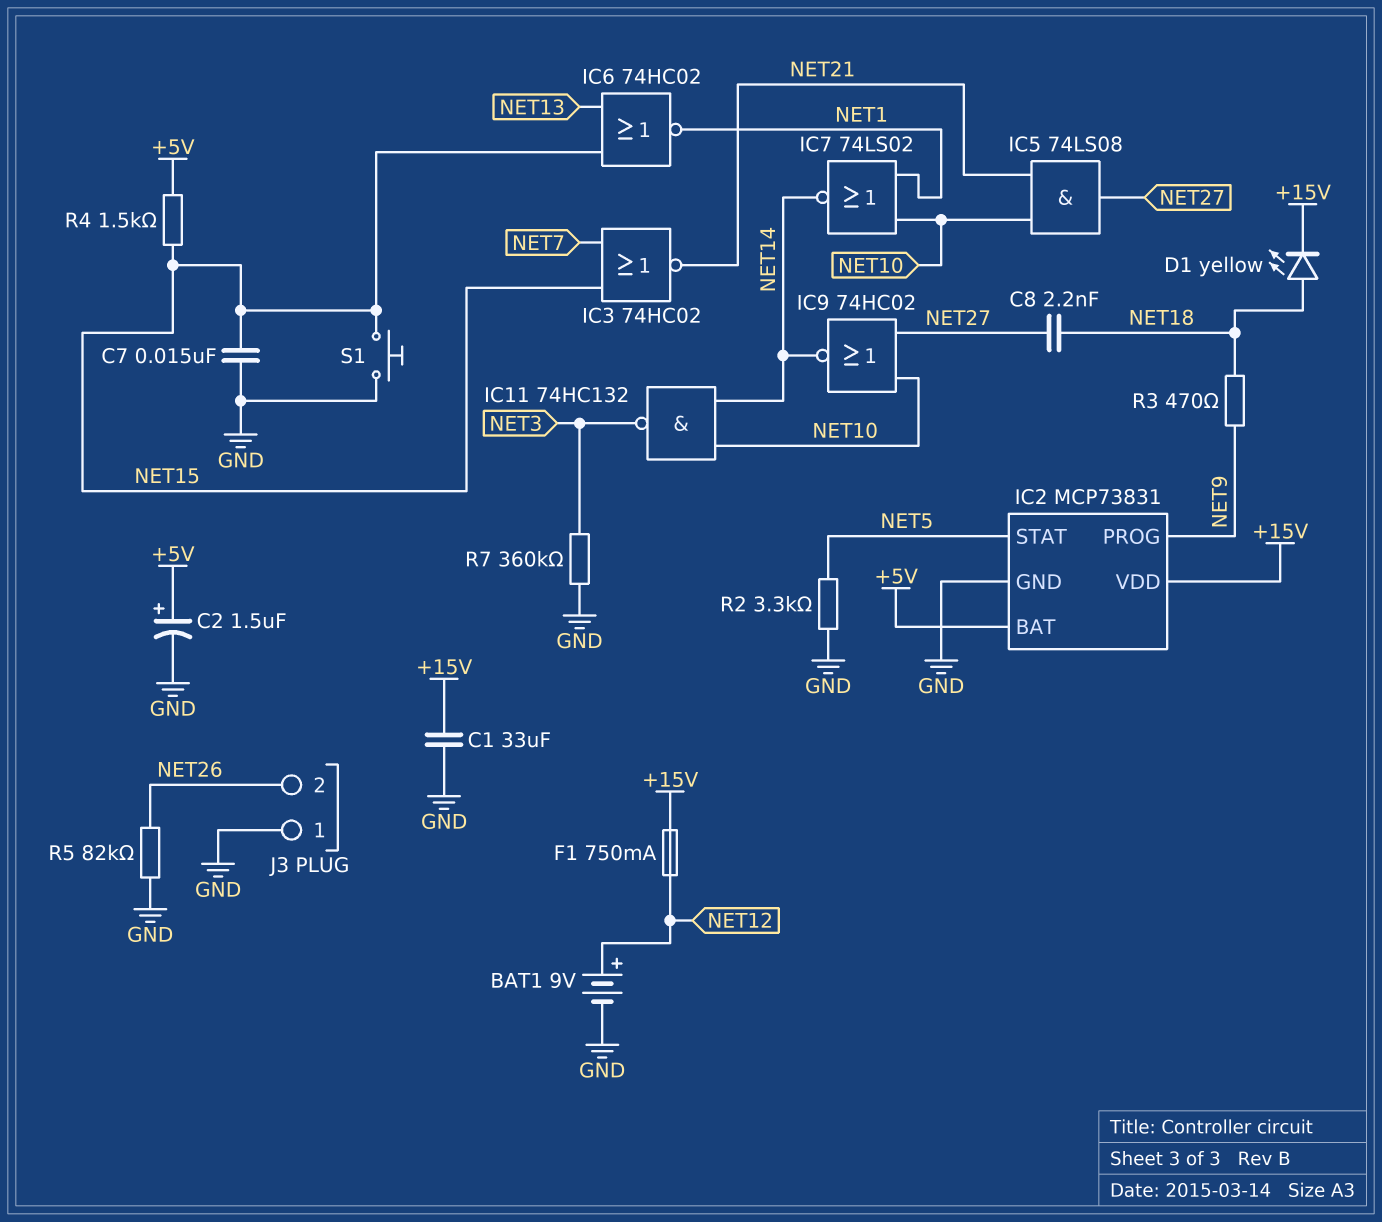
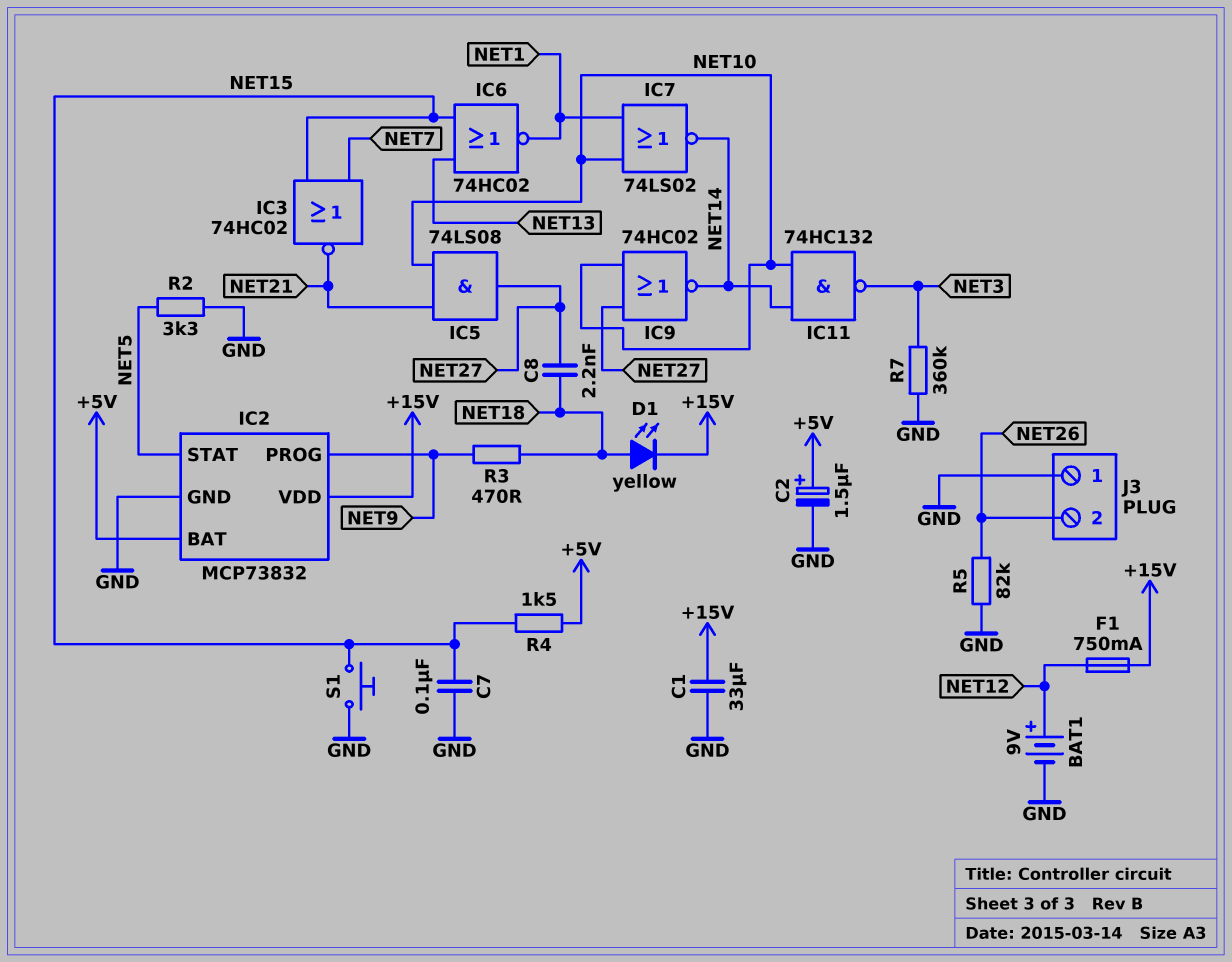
C7: 15nF (GND, NET15) -> 100nF (GND, NET15)
IC2: MCP73831 -> MCP73832

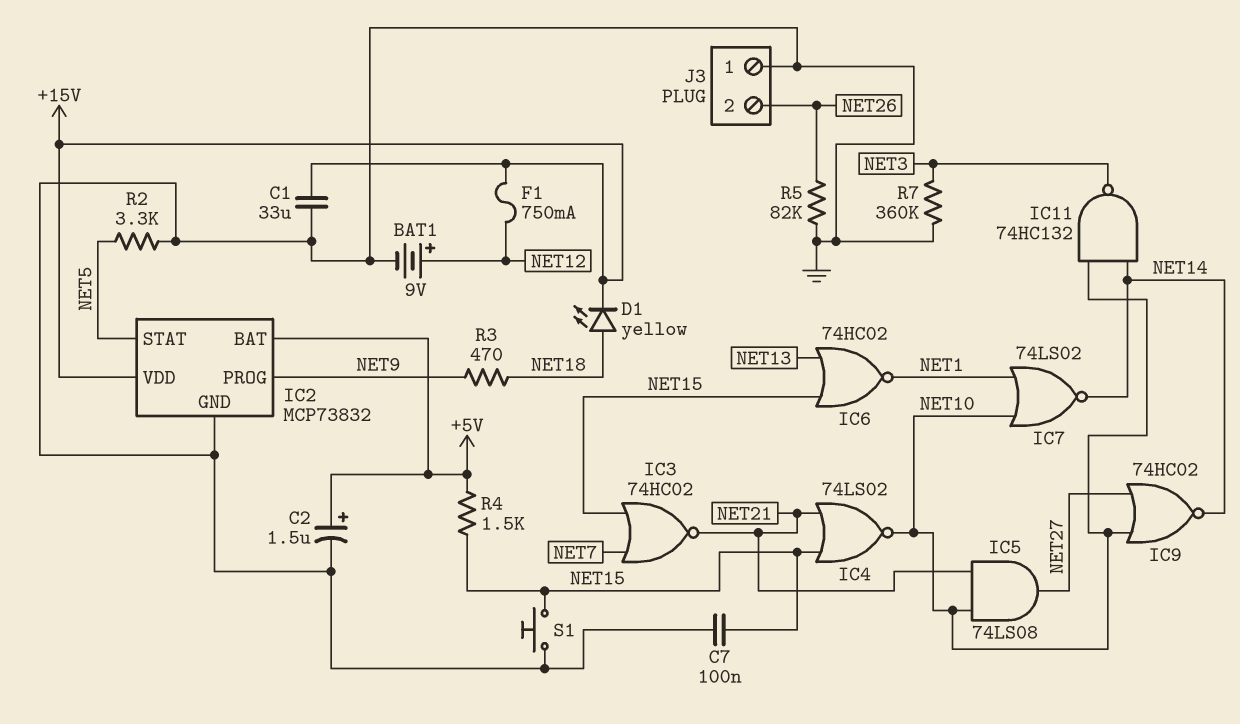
C8: 2.2nF (NET18, NET27) -> none
IC4: none -> NOR 74LS02 (in NET15, in NET21, out NET10)

